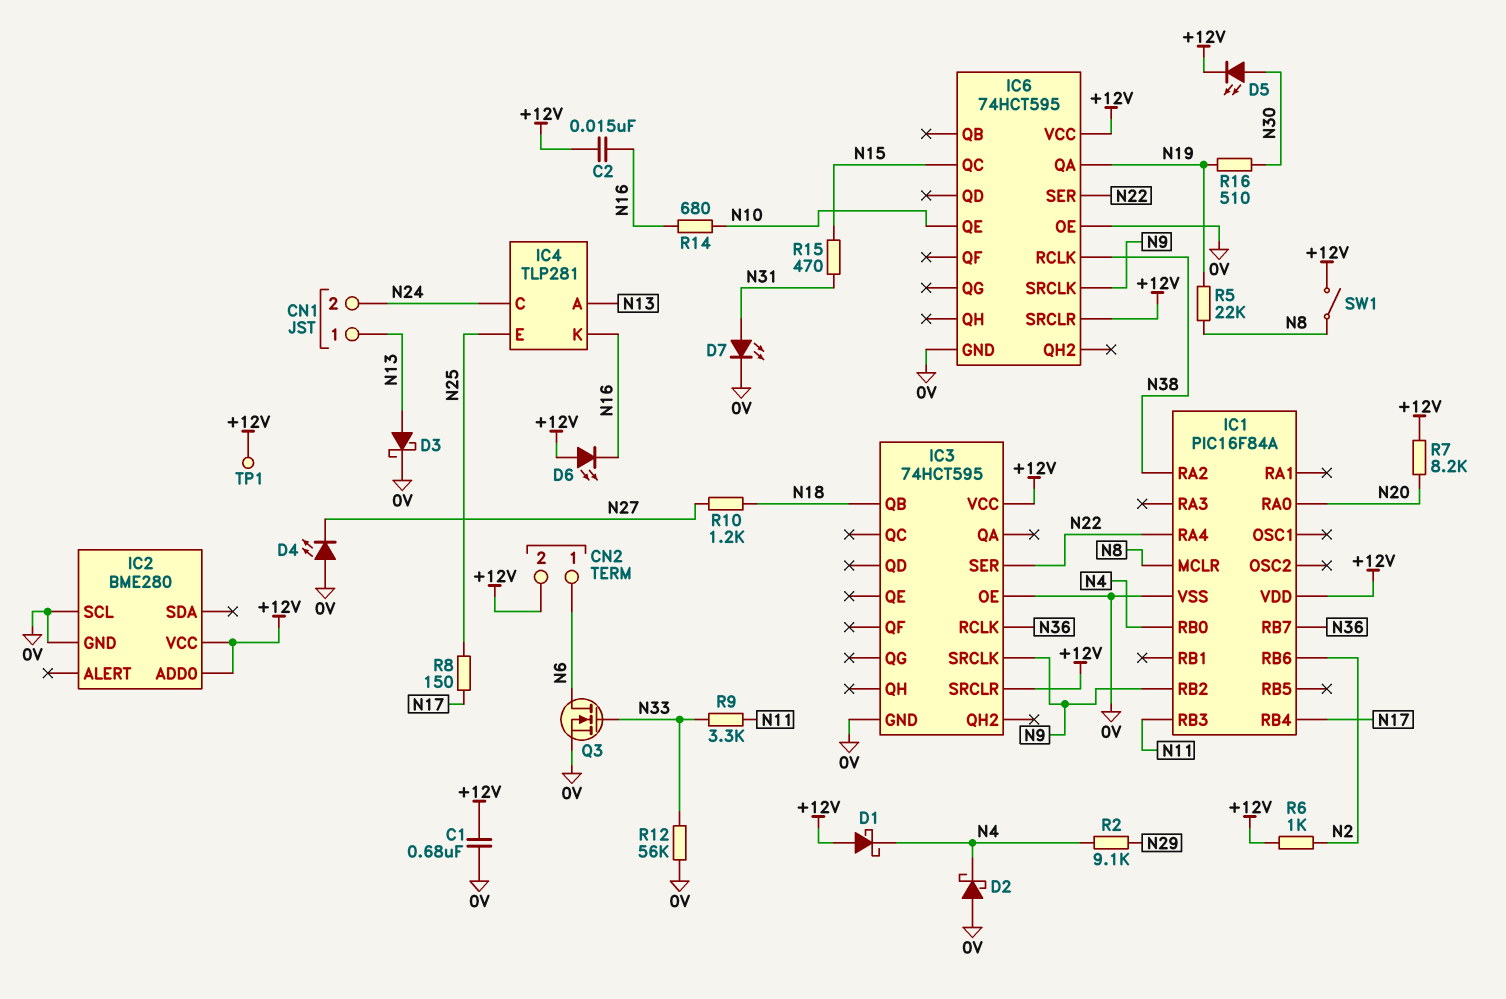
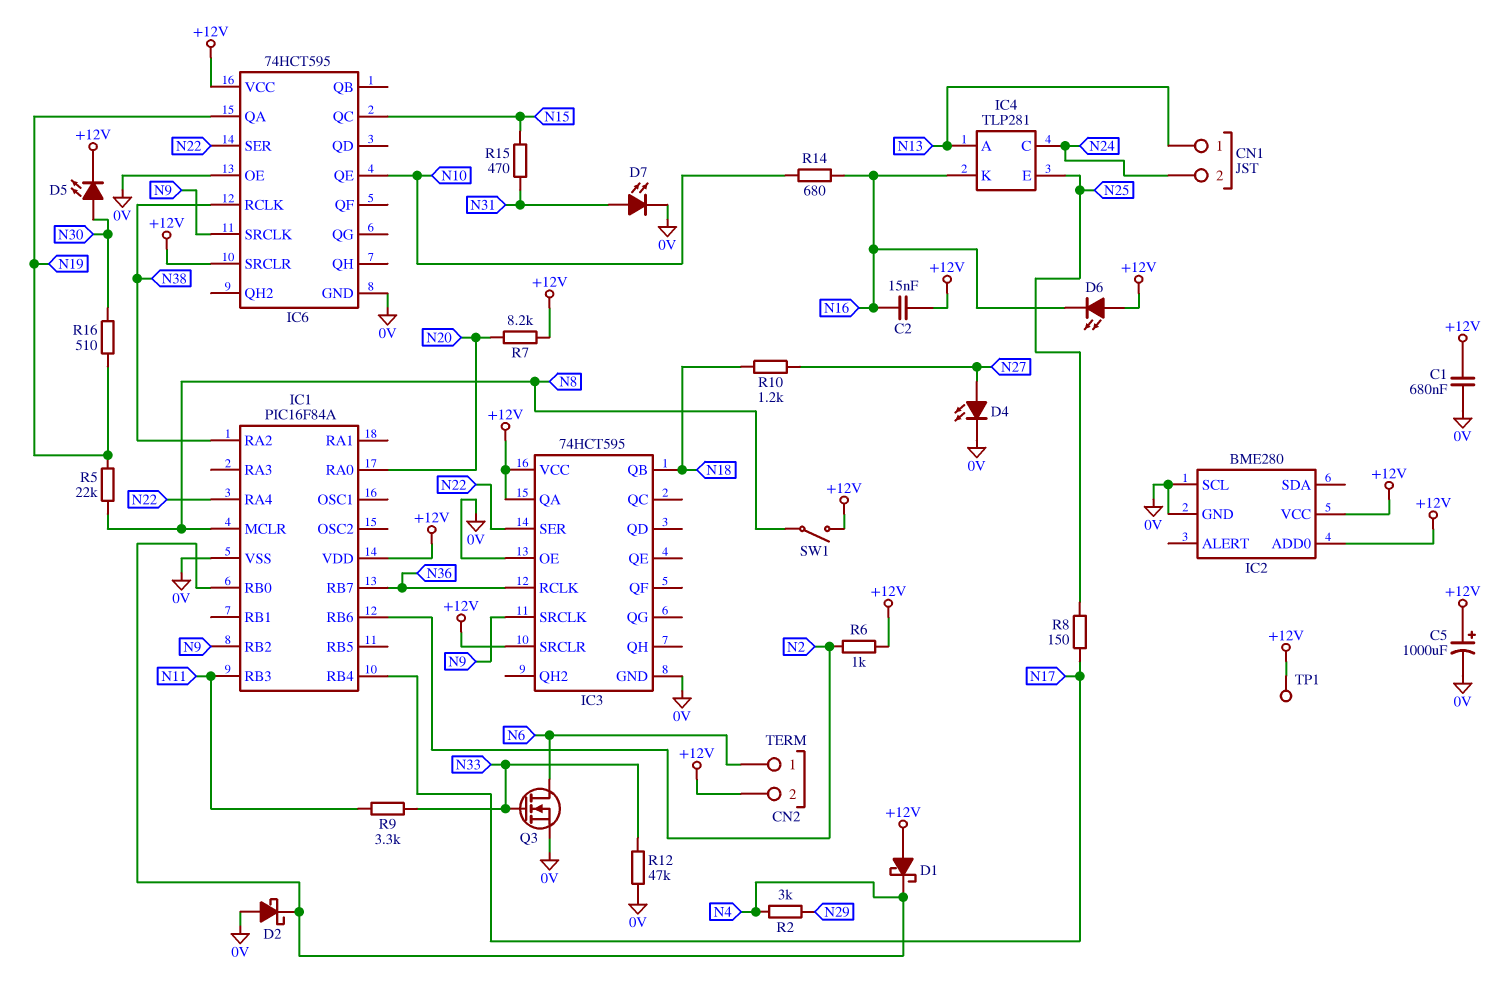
C5: none -> 1000uF (plus +12V, minus 0V)
D3: schottky (A N13, K 0V) -> none
D4: LED (A 0V, K N27) -> LED (A N27, K 0V)
IC3 pin QA: none -> +12V
R2: 9.1k (N4, N29) -> 3k (N4, N29)
R12: 56k (0V, N33) -> 47k (0V, N33)

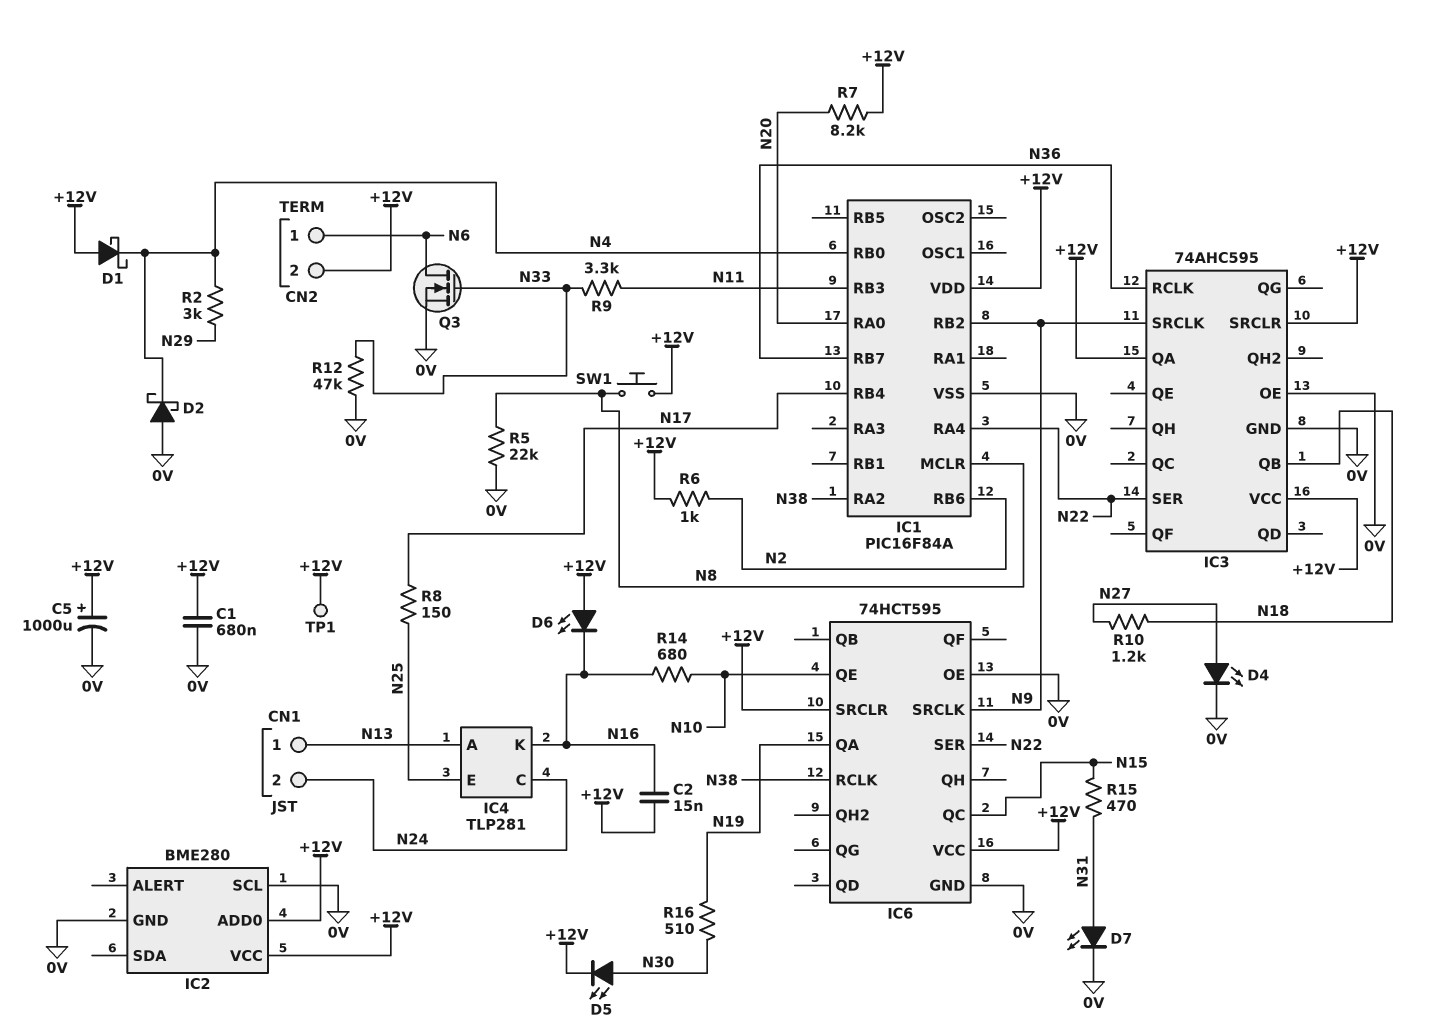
IC3: 74HCT595 -> 74AHC595
R5: 22k (N8, N19) -> 22k (0V, N8)
SW1: switch (+12V, N8) -> button (+12V, N8)

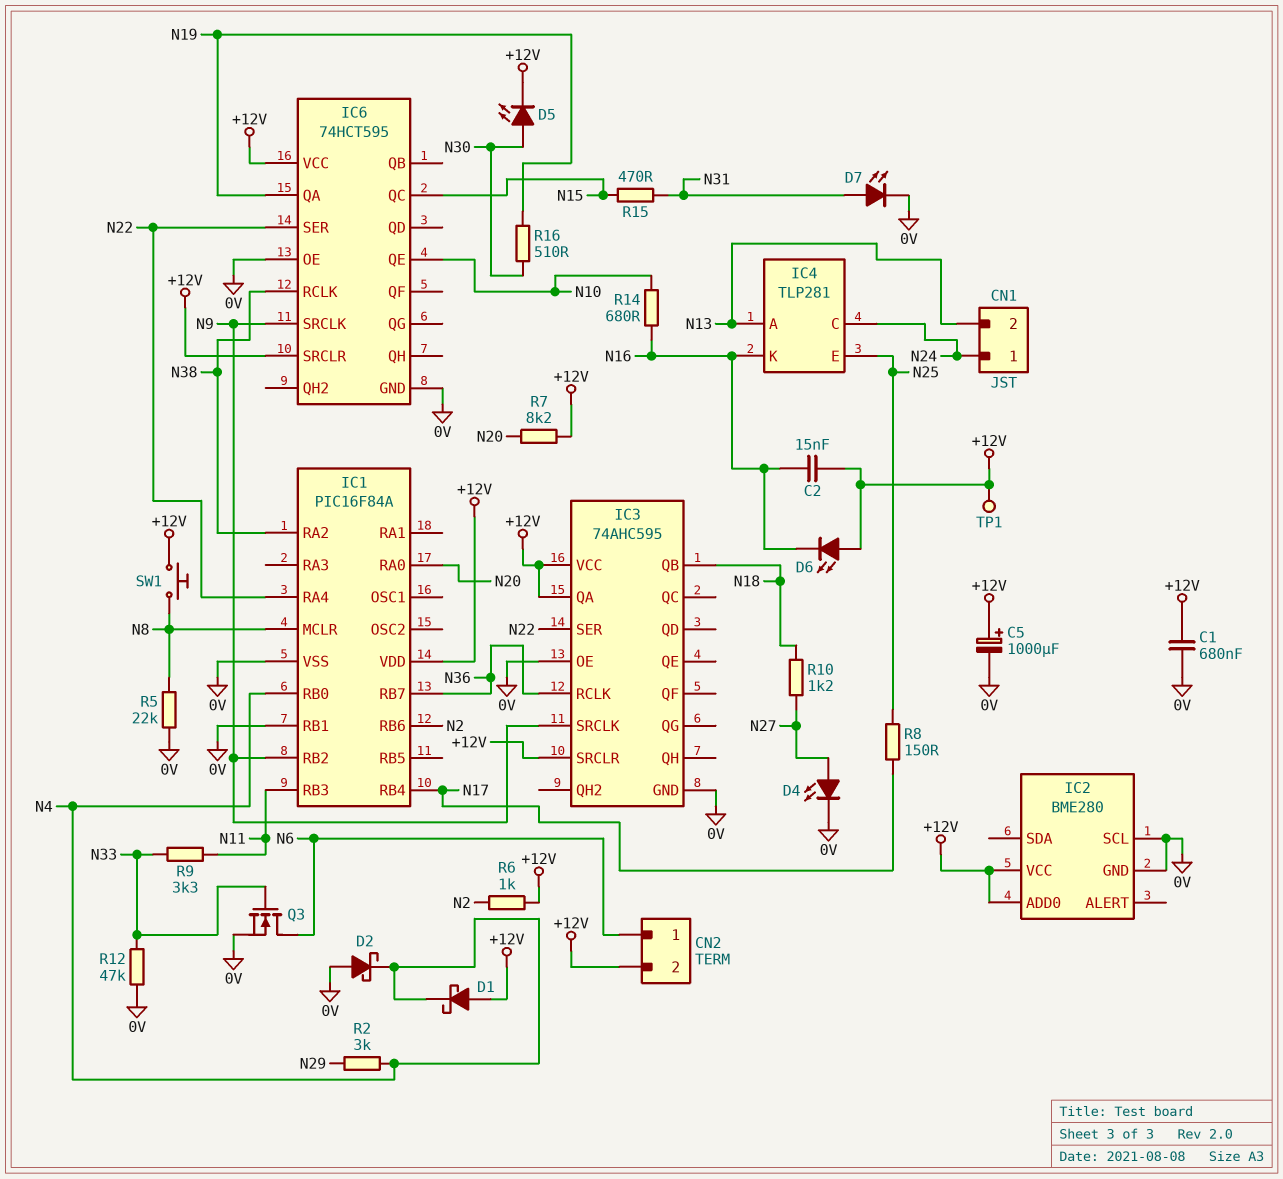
CN1 pin 1: N13 -> N24
CN1 pin 2: N24 -> N13
IC1 pin RB1: none -> 0V

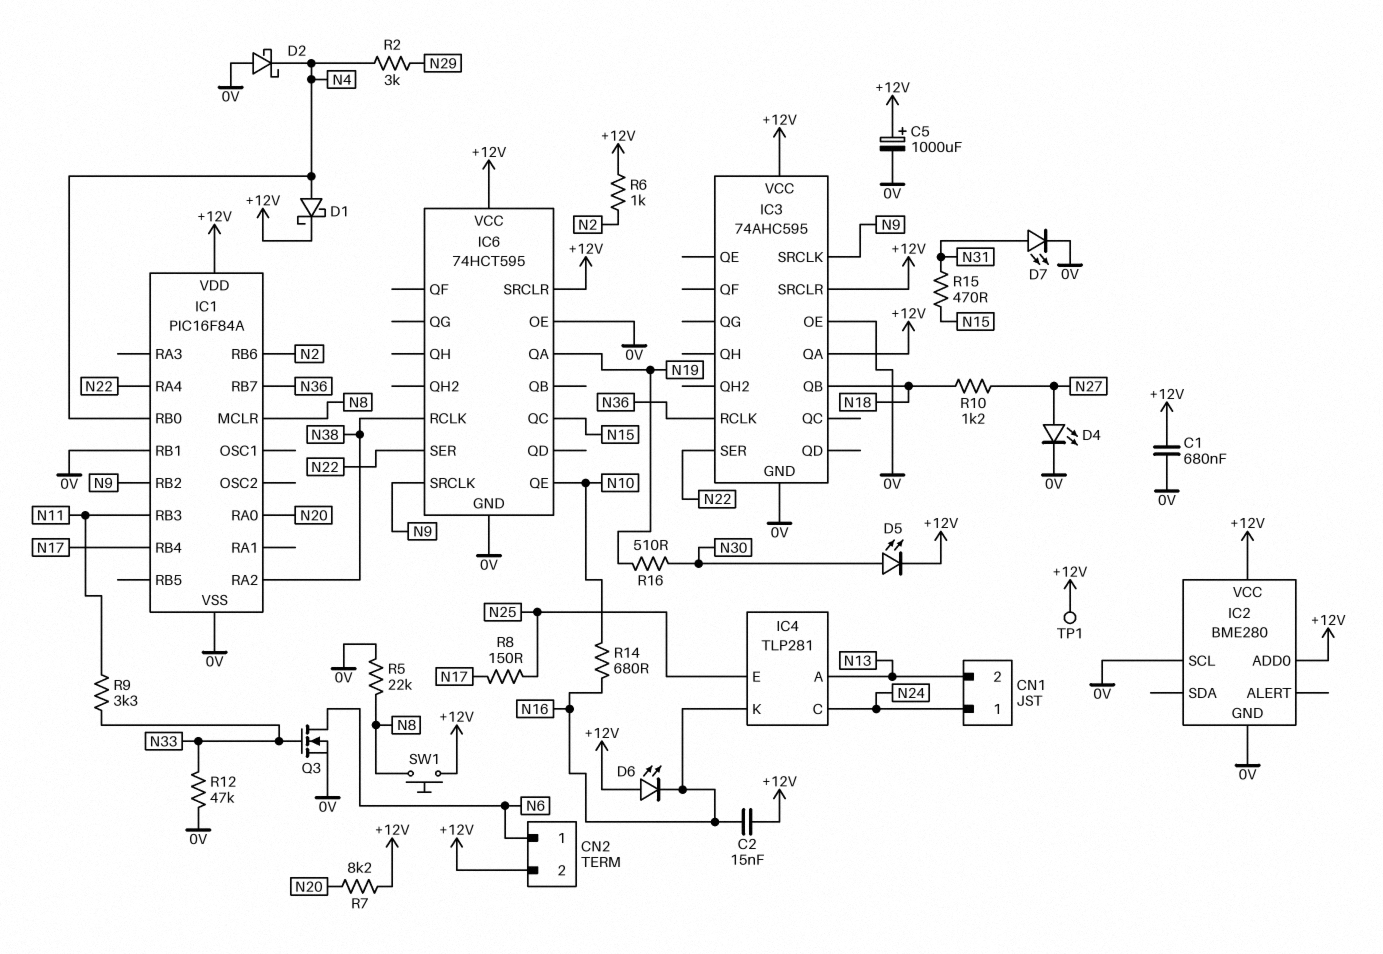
D1: schottky (A +12V, K N4) -> schottky (A N4, K +12V)

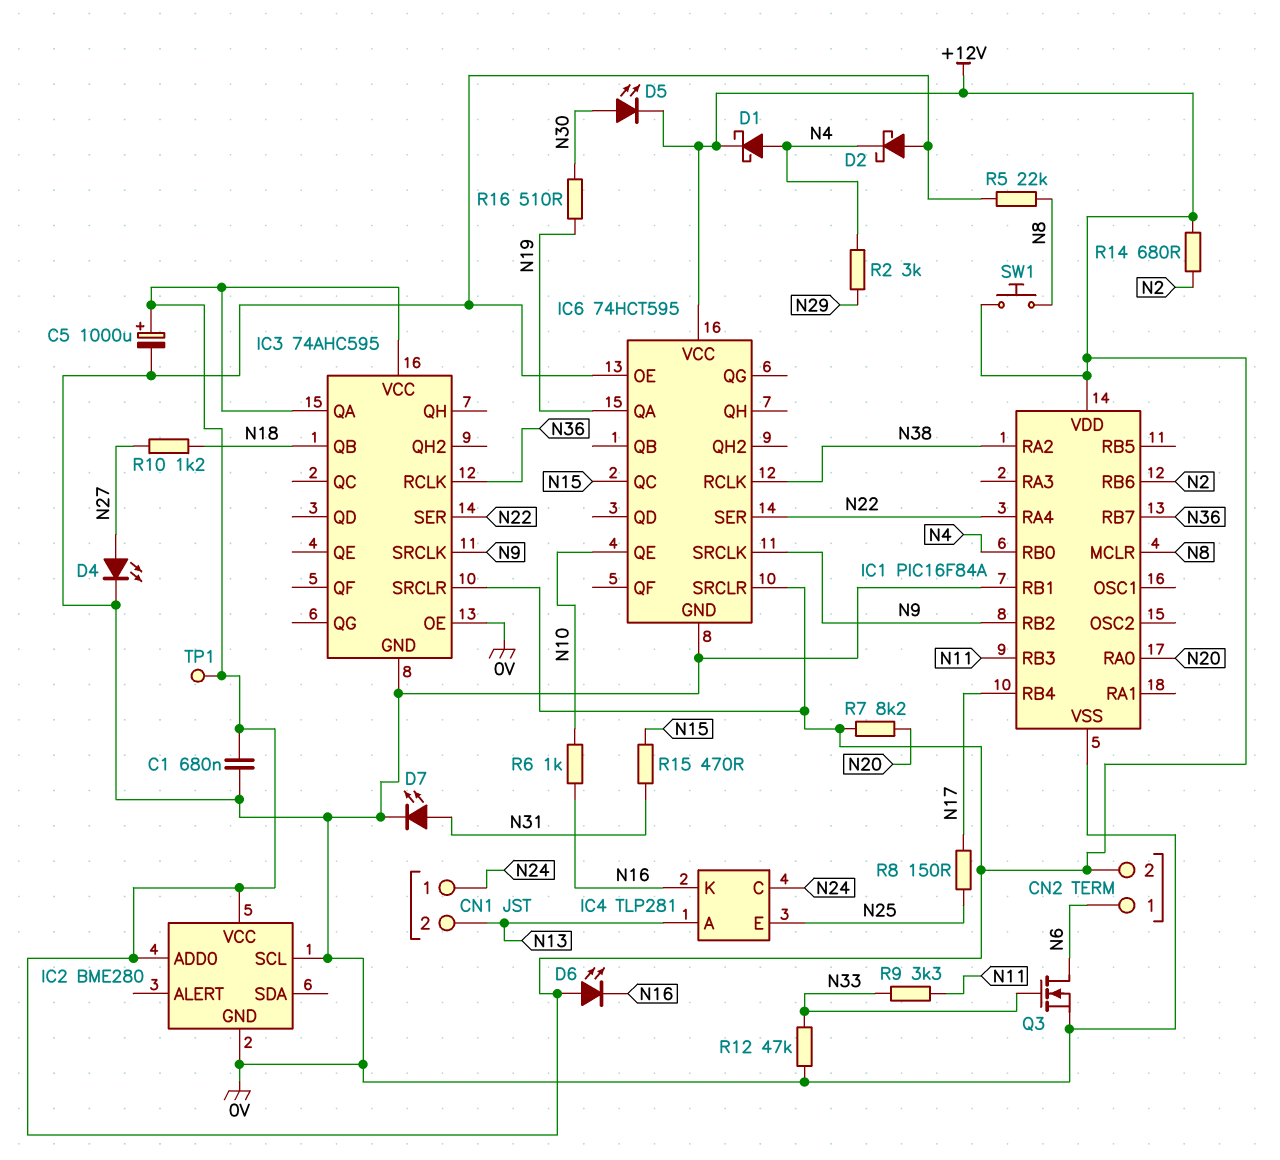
C2: 15nF (+12V, N16) -> none
R6: 1k (+12V, N2) -> 1k (N10, N16)
R14: 680 (N10, N16) -> 680 (+12V, N2)

